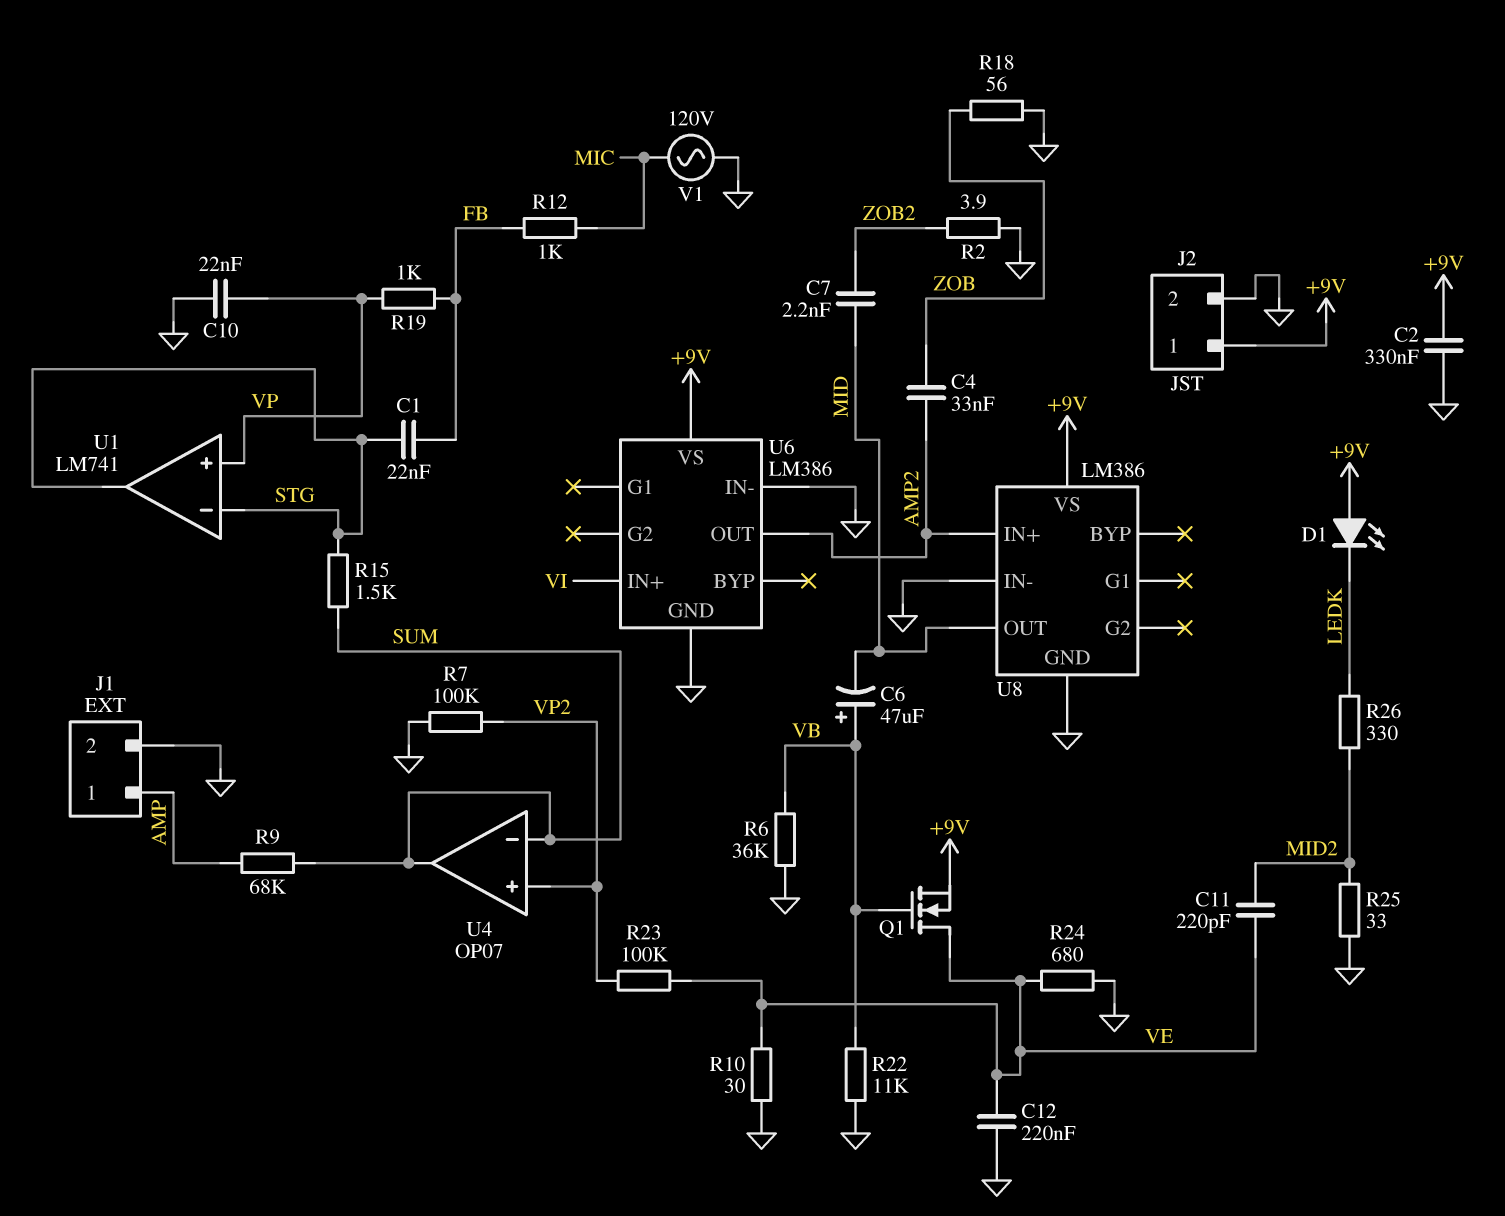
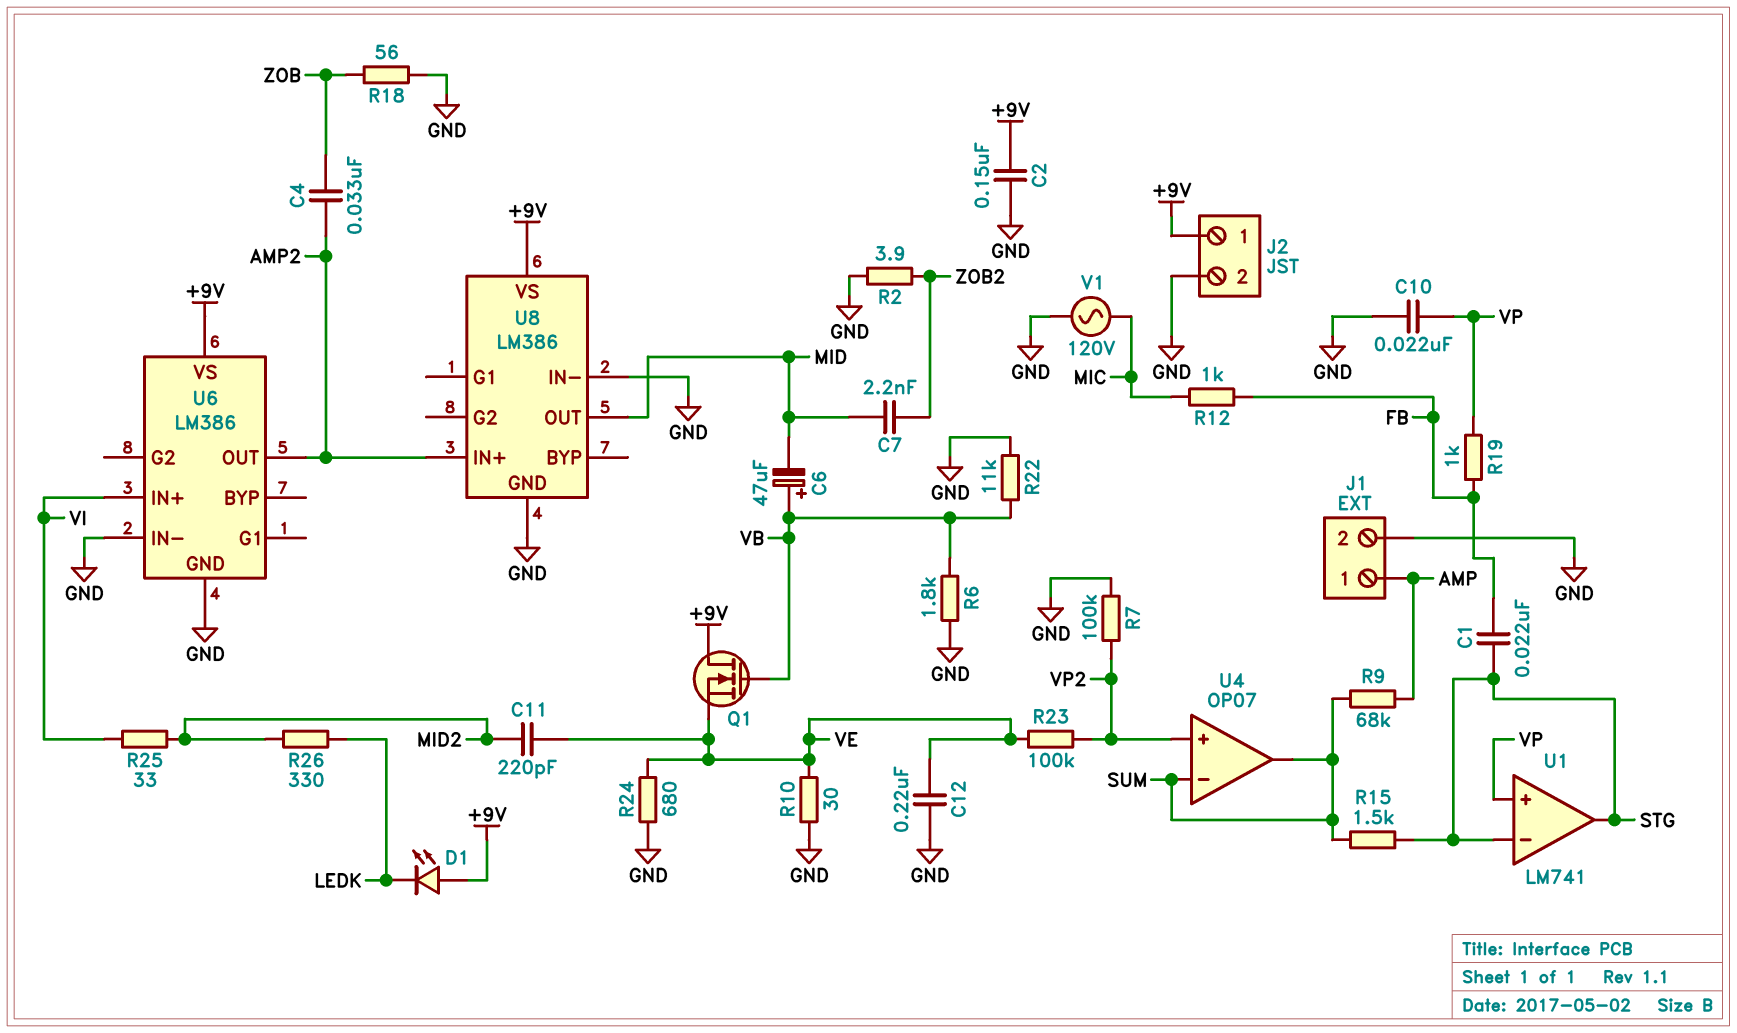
C2: 330nF (+9V, GND) -> 150nF (+9V, GND)
Q1: NMOS (G VB, D VE, S +9V) -> NMOS (G VB, D +9V, S VE)
R6: 36k (GND, VB) -> 1.8k (GND, VB)
R25: 33 (GND, MID2) -> 33 (MID2, VI)

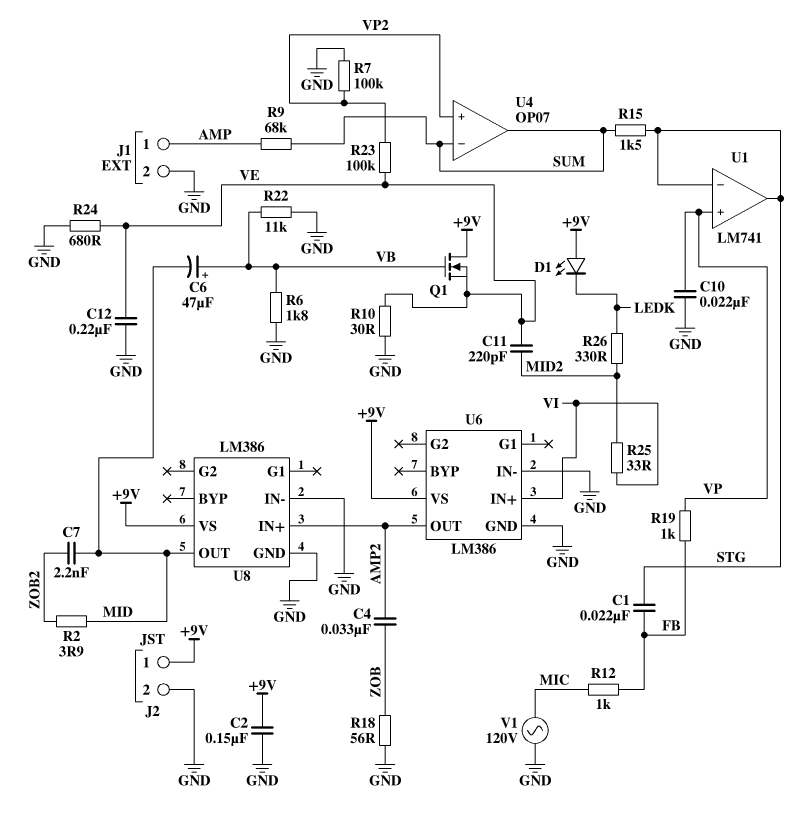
R2: 3.9 (GND, ZOB2) -> 3.9 (MID, ZOB2)

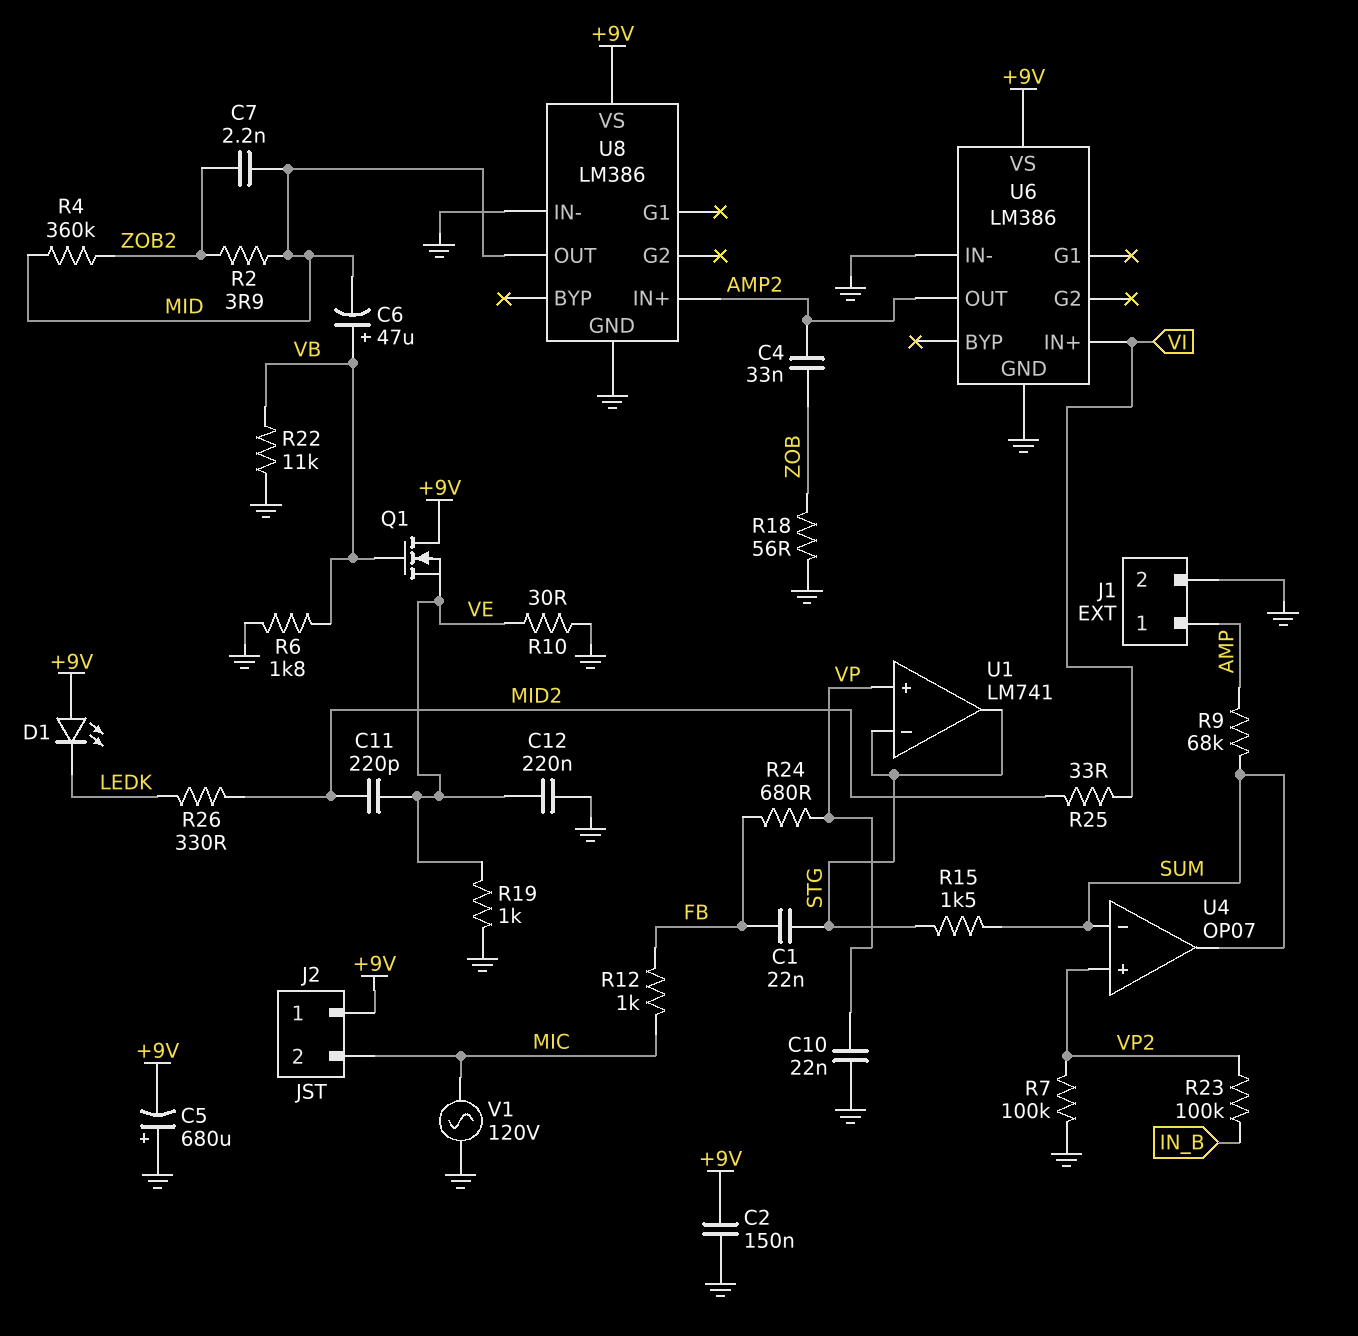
C5: none -> 680uF (plus GND, minus +9V)
J2 pin 2: GND -> MIC
R4: none -> 360k (MID, ZOB2)
R19: 1k (FB, VP) -> 1k (GND, VE)
R23: 100k (VE, VP2) -> 100k (IN_B, VP2)
R24: 680 (GND, VE) -> 680 (FB, VP)

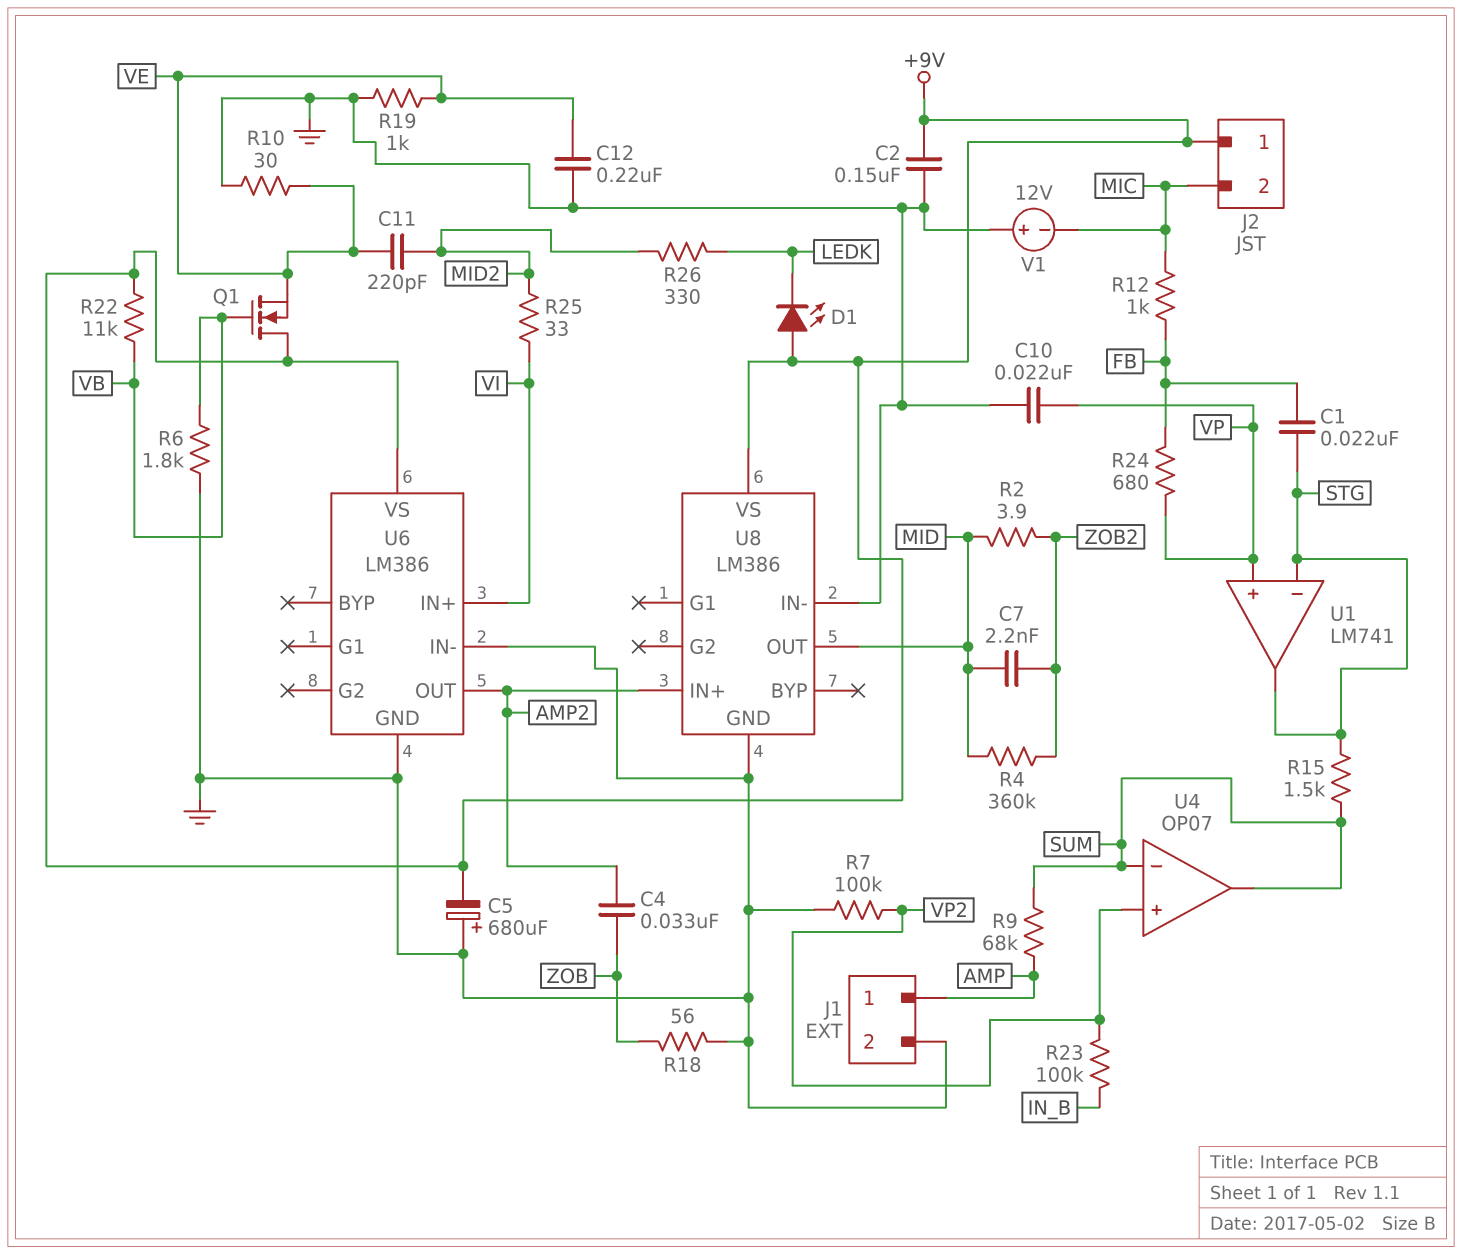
C6: 47uF (plus VB, minus MID) -> none
R22: 11k (GND, VB) -> 11k (+9V, VB)
V1: AC 120V (GND, MIC) -> 12V (plus GND, minus MIC)

